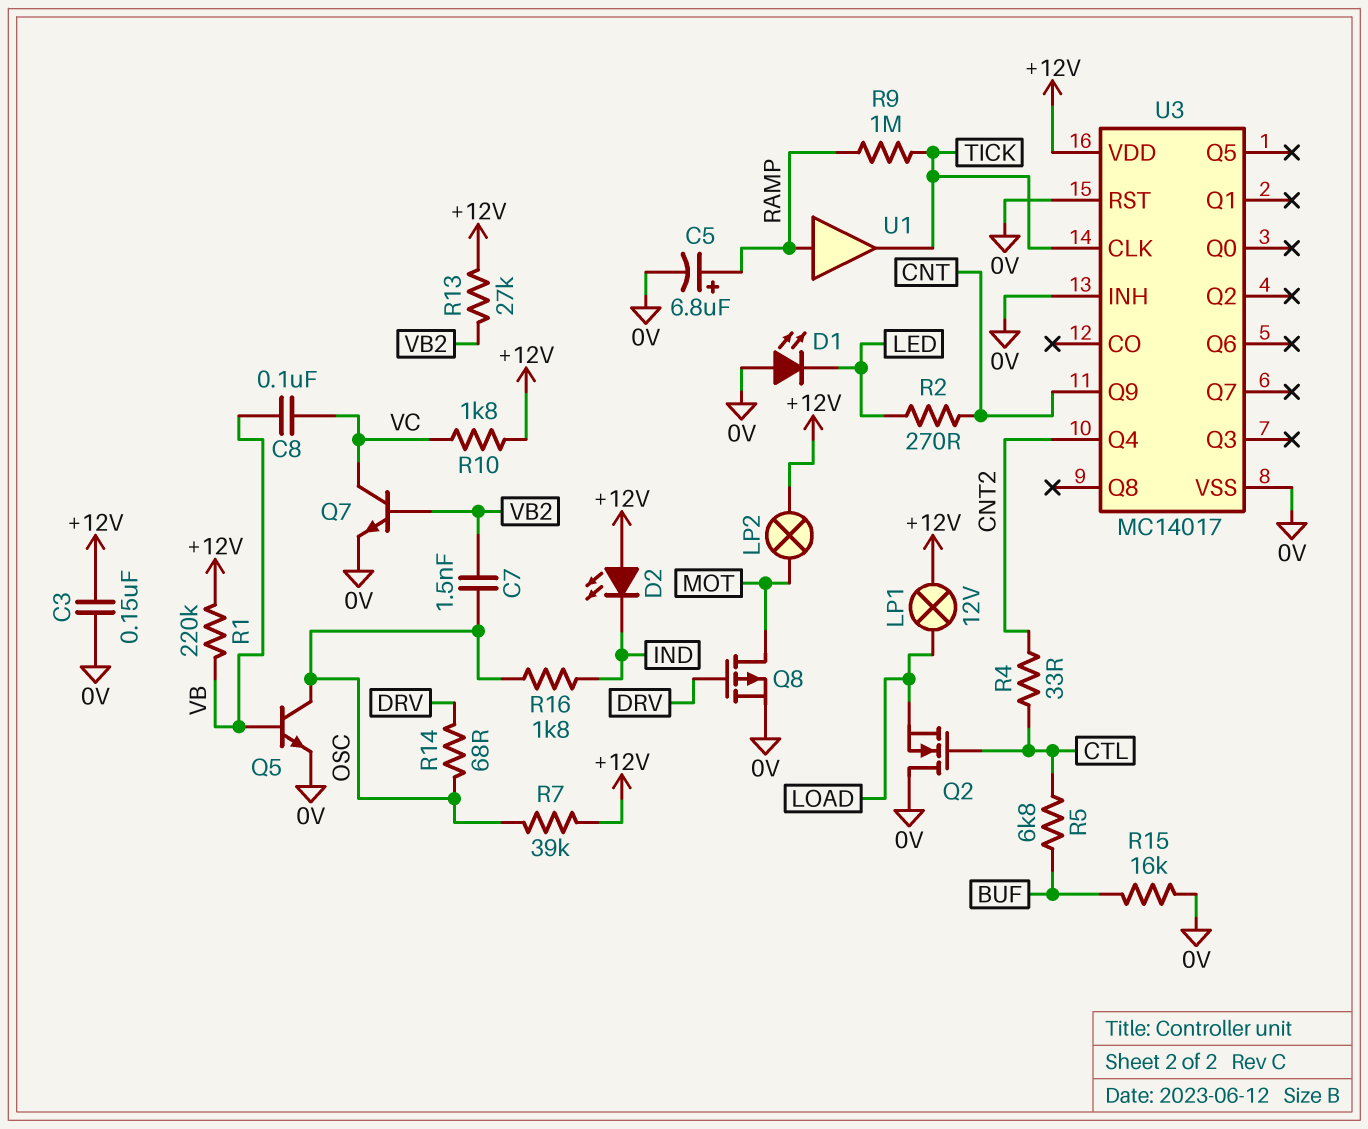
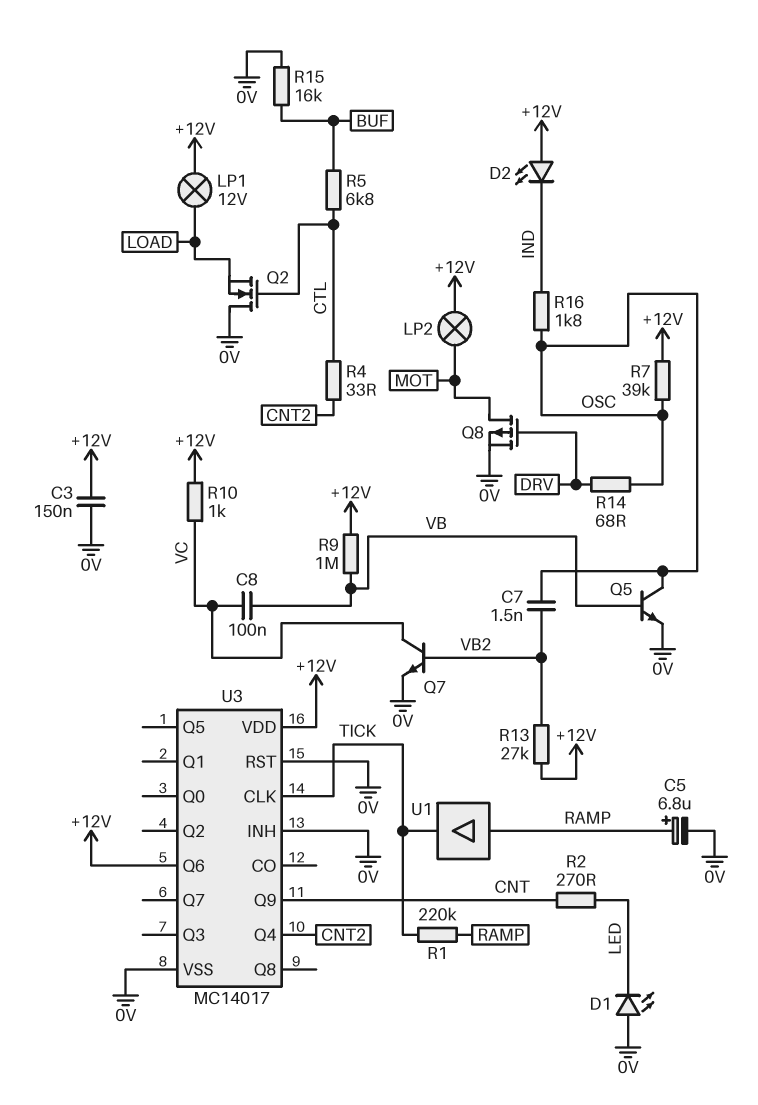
R1: 220k (+12V, VB) -> 220k (RAMP, TICK)
R9: 1M (RAMP, TICK) -> 1M (+12V, VB)
R10: 1.8k (+12V, VC) -> 1k (+12V, VC)
U3 pin Q6: none -> +12V

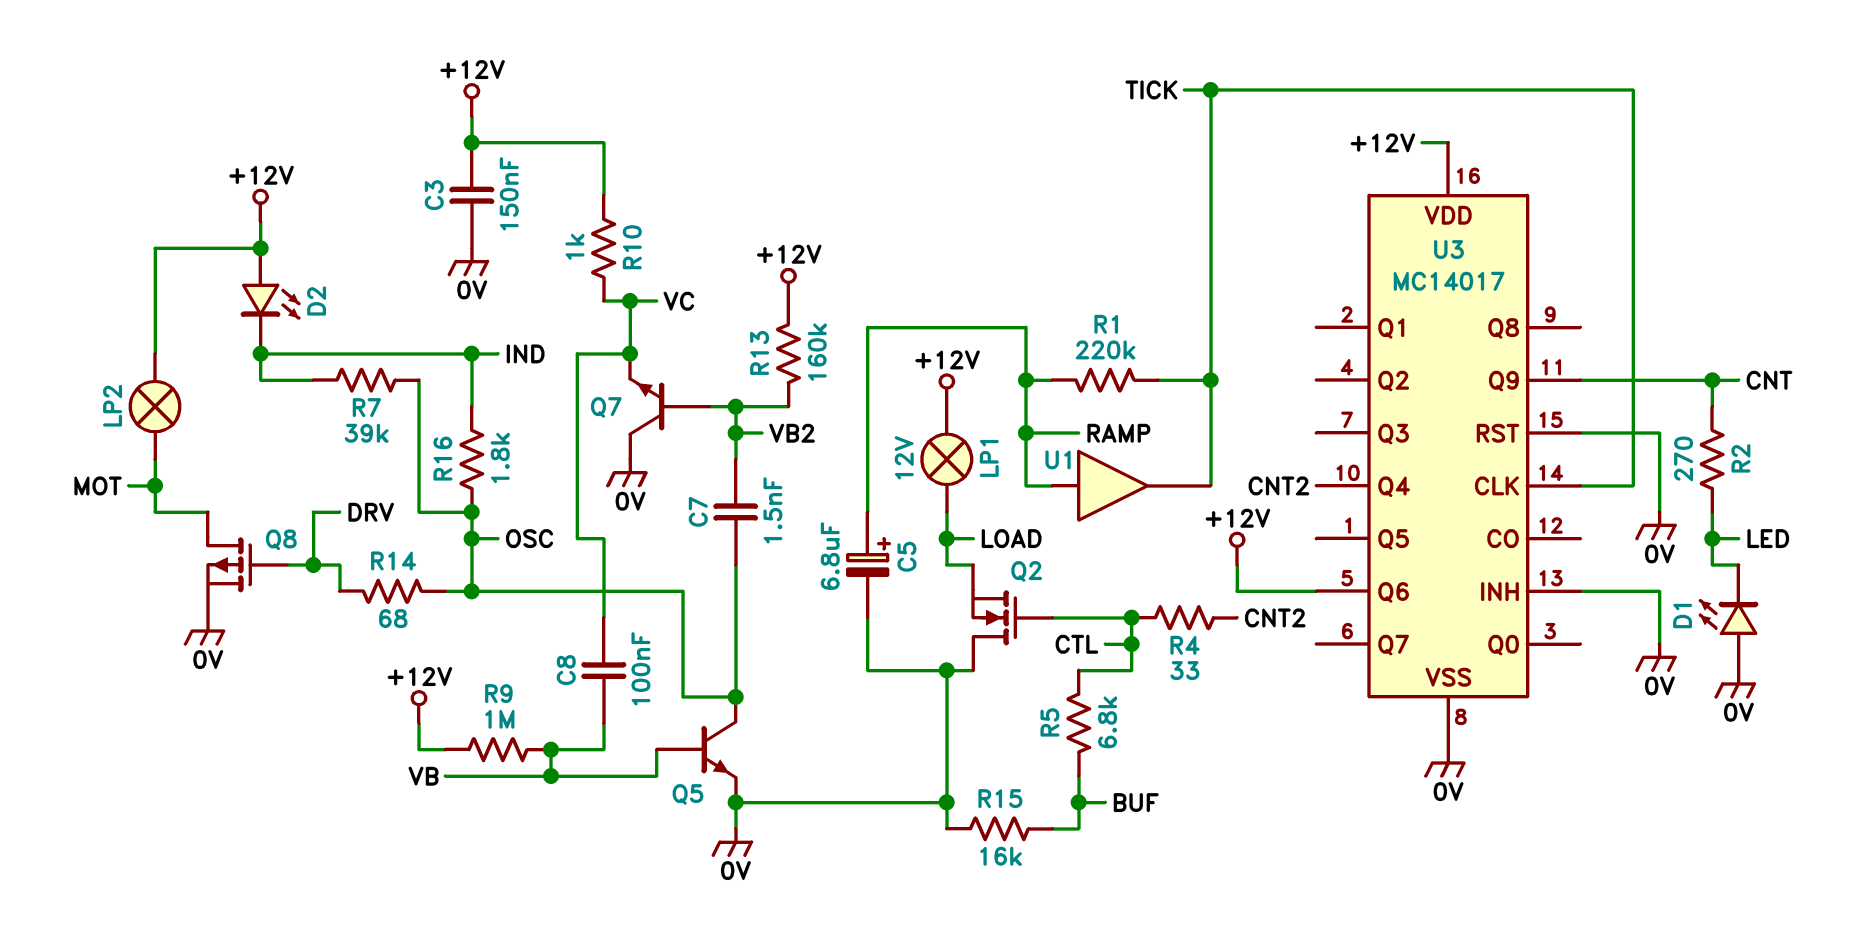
Q7: NPN (B VB2, C VC, E 0V) -> NPN (B VB2, C 0V, E VC)
R7: 39k (+12V, OSC) -> 39k (IND, OSC)
R13: 27k (+12V, VB2) -> 160k (+12V, VB2)

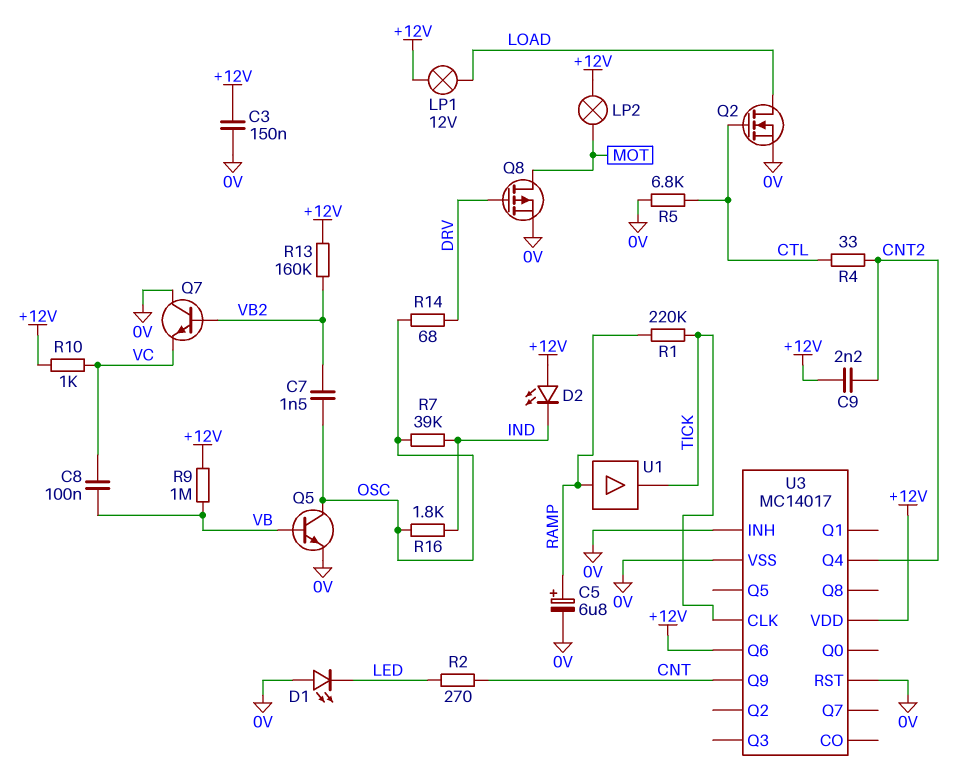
C9: none -> 2.2nF (+12V, CNT2)
Q2: NMOS (G CTL, D 0V, S LOAD) -> NMOS (G CTL, D LOAD, S 0V)
R5: 6.8k (BUF, CTL) -> 6.8k (0V, CTL)
R15: 16k (0V, BUF) -> none

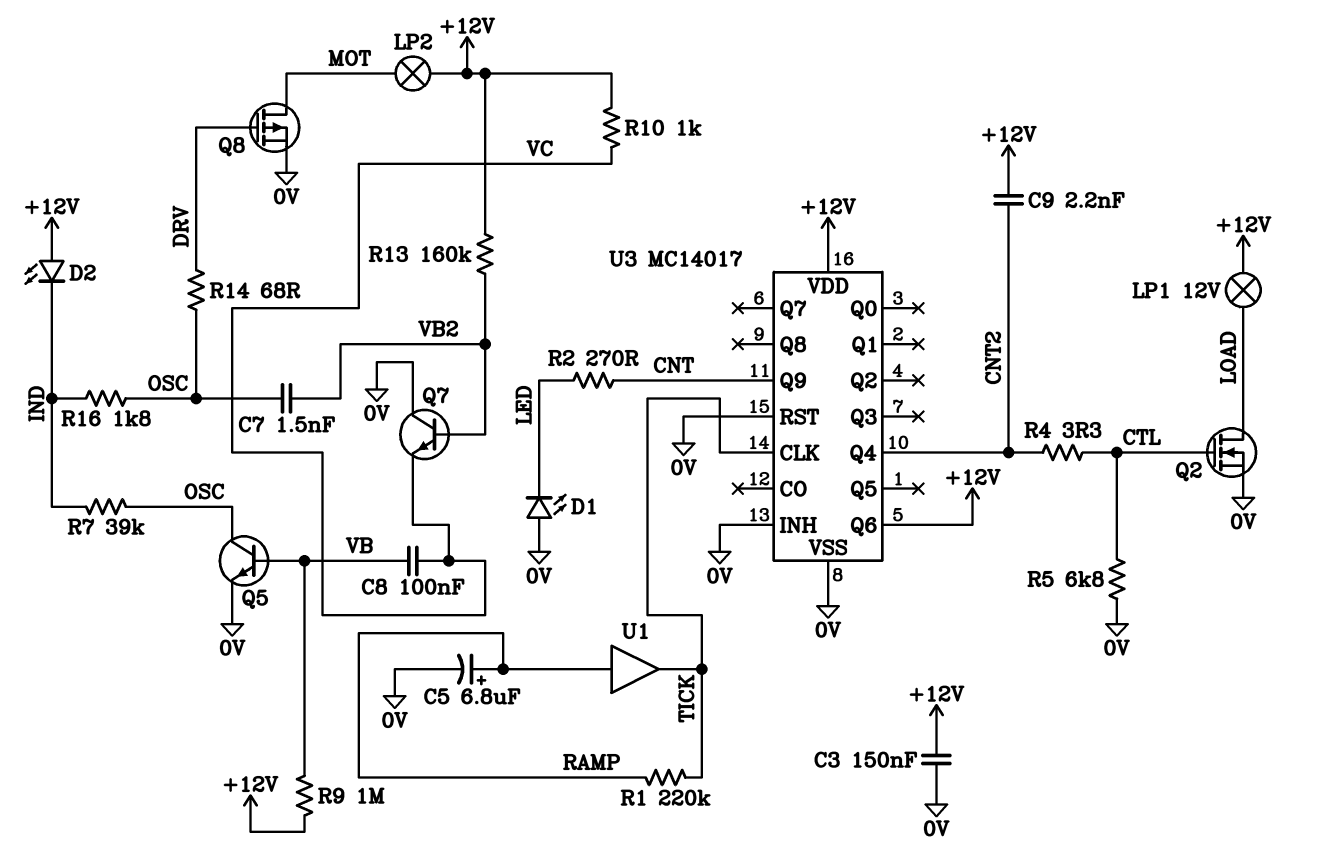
R4: 33 (CNT2, CTL) -> 3.3 (CNT2, CTL)

